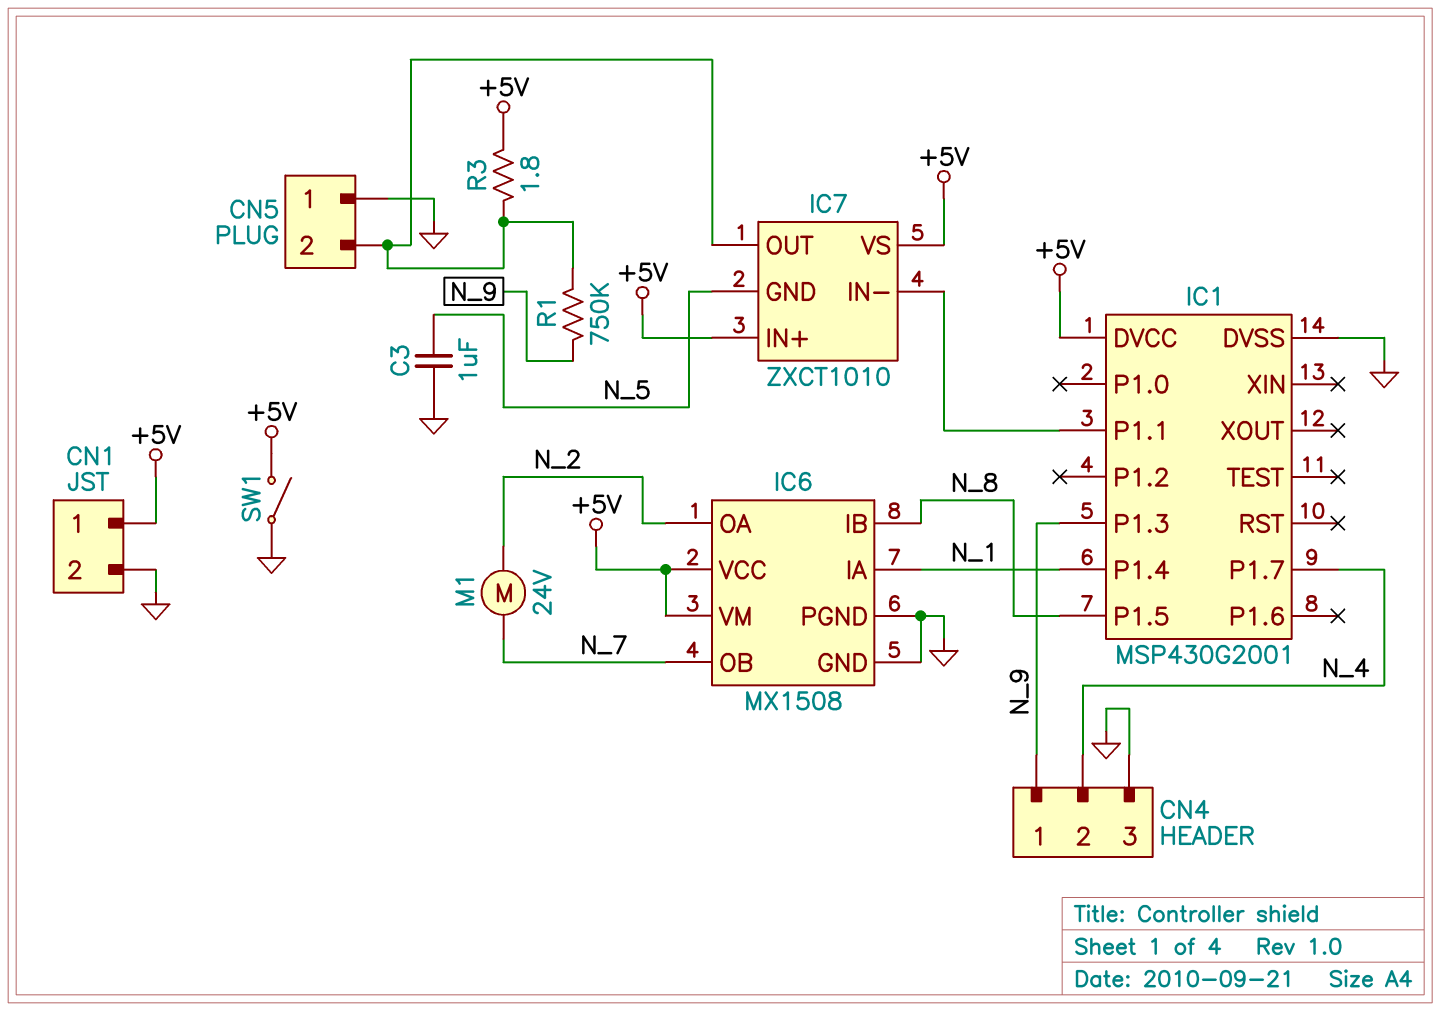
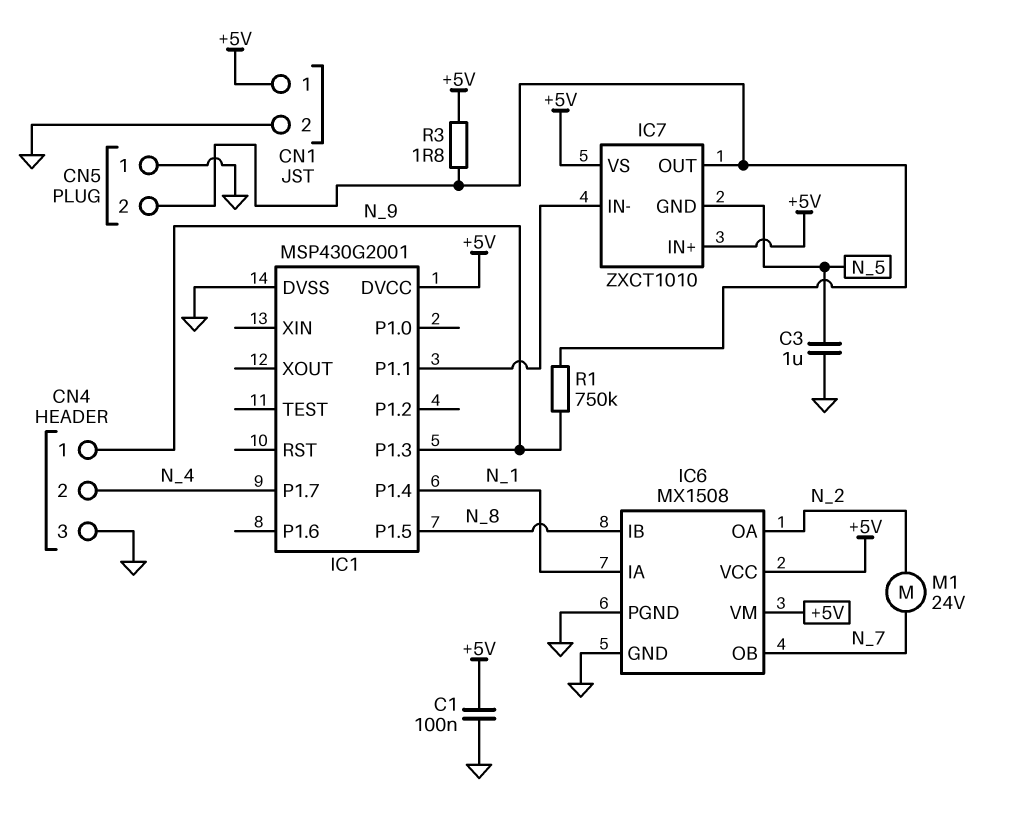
C1: none -> 100nF (+5V, GND)
SW1: switch (+5V, GND) -> none

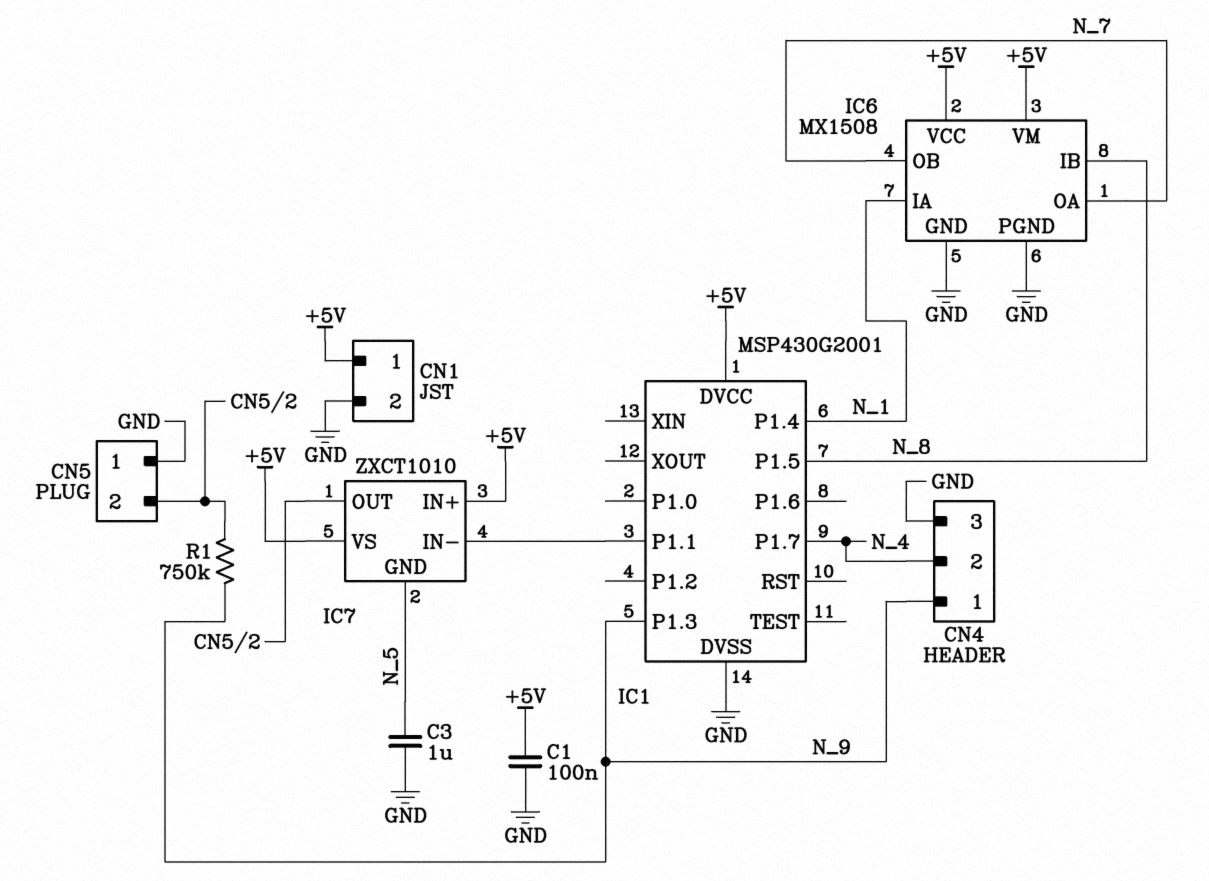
IC6 pin OA: N_2 -> N_7
M1: motor 24V (N_2, N_7) -> none
R3: 1.8 (+5V, CN5/2) -> none

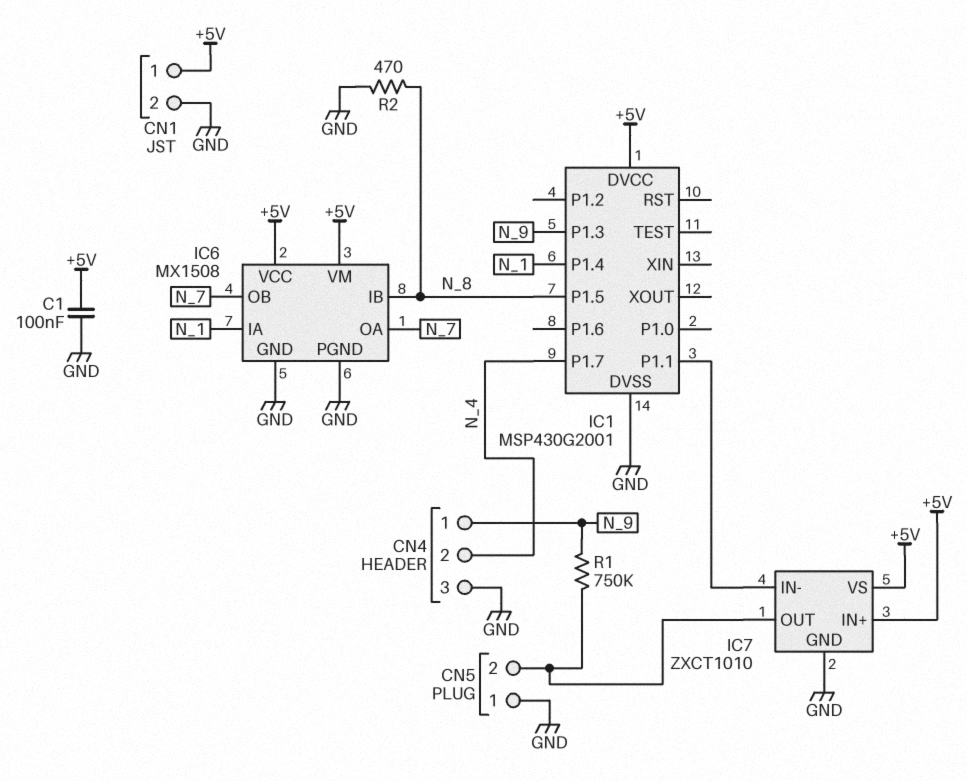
C3: 1uF (GND, N_5) -> none
IC7 pin GND: N_5 -> GND
R2: none -> 470 (GND, N_8)

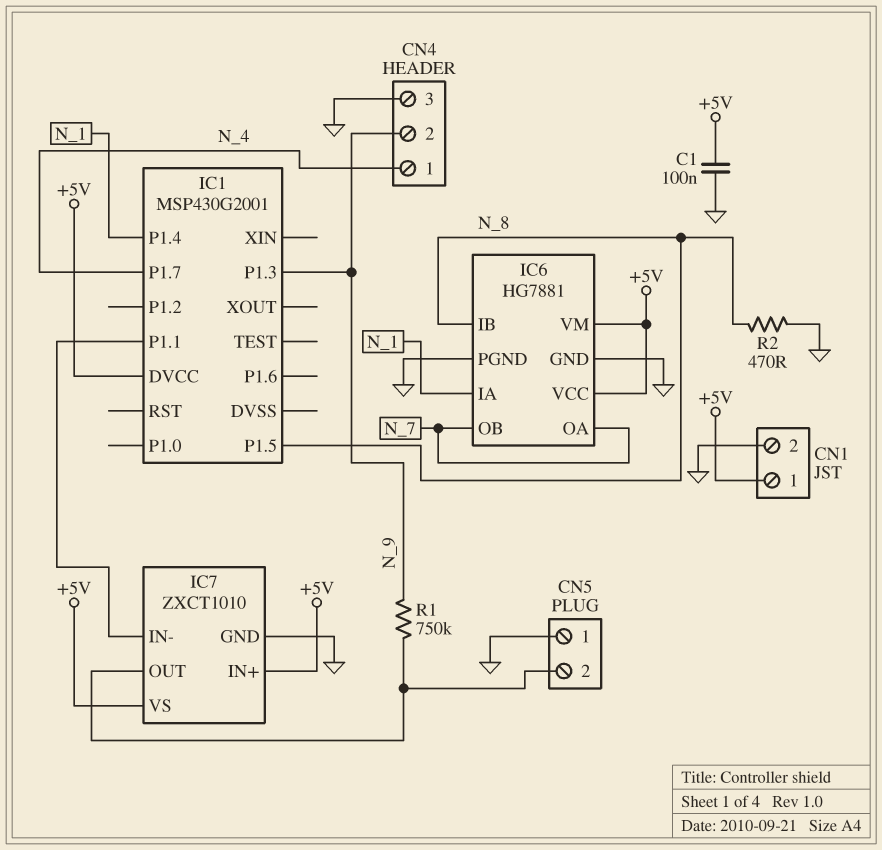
CN4 pin 1: N_9 -> N_4
CN4 pin 2: N_4 -> N_9
IC1 pin DVSS: GND -> none
IC6: MX1508 -> HG7881

